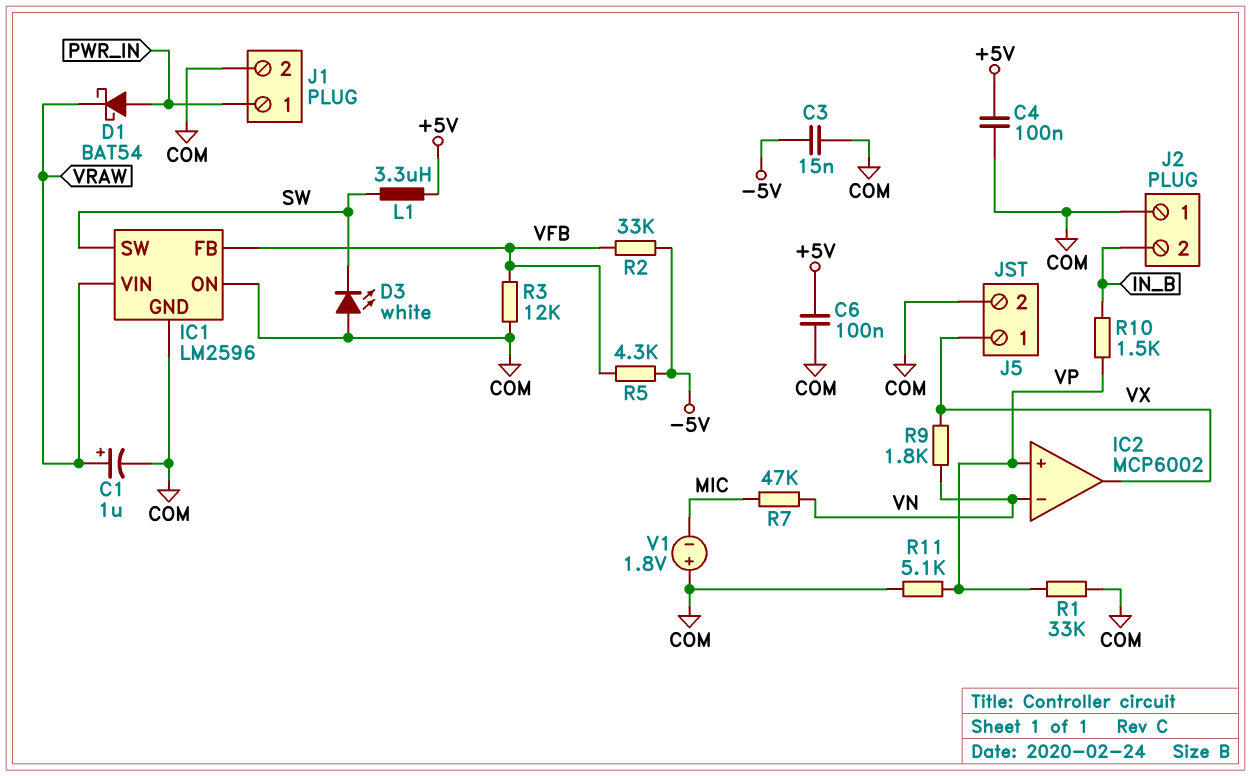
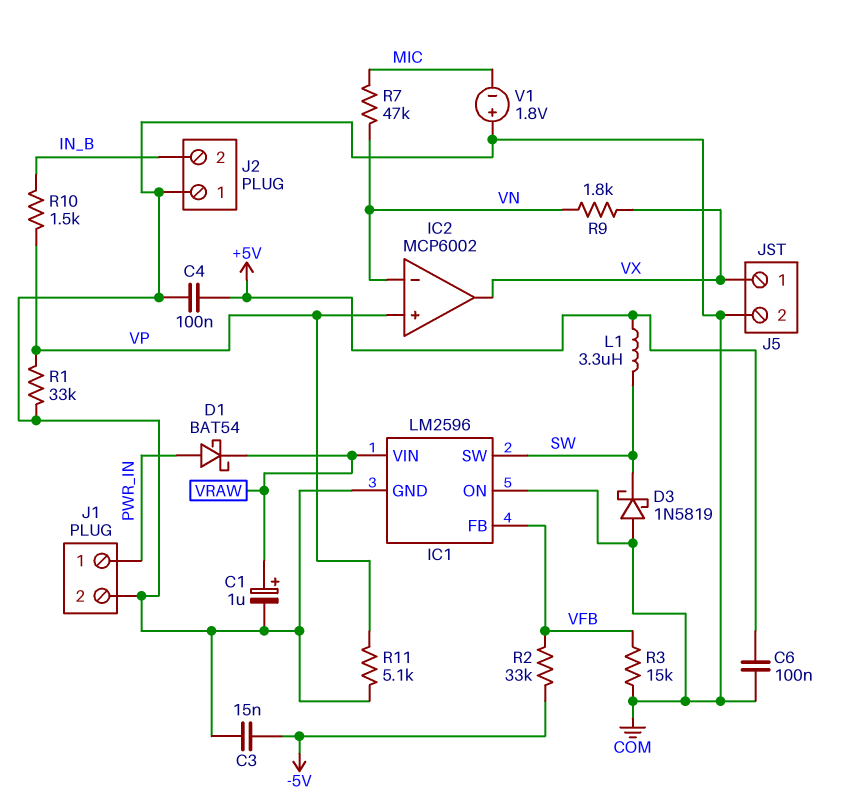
D3: LED white (A COM, K SW) -> schottky 1N5819 (A COM, K SW)
R3: 12k (COM, VFB) -> 15k (COM, VFB)
R5: 4.3k (-5V, VFB) -> none

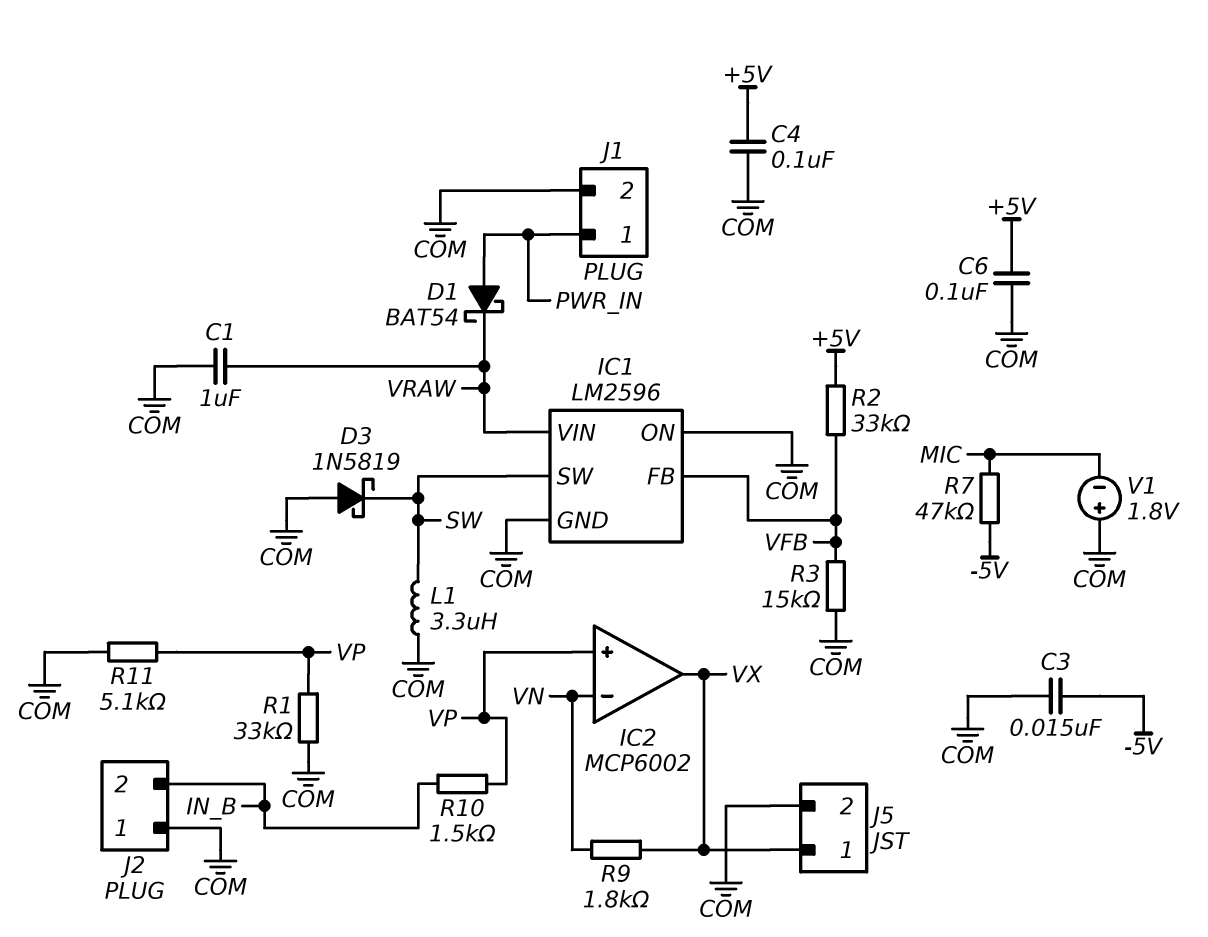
C1: 1uF (plus VRAW, minus COM) -> 1uF (COM, VRAW)
L1: 3.3uH (+5V, SW) -> 3.3uH (COM, SW)
R2: 33k (-5V, VFB) -> 33k (+5V, VFB)
R7: 47k (MIC, VN) -> 47k (-5V, MIC)

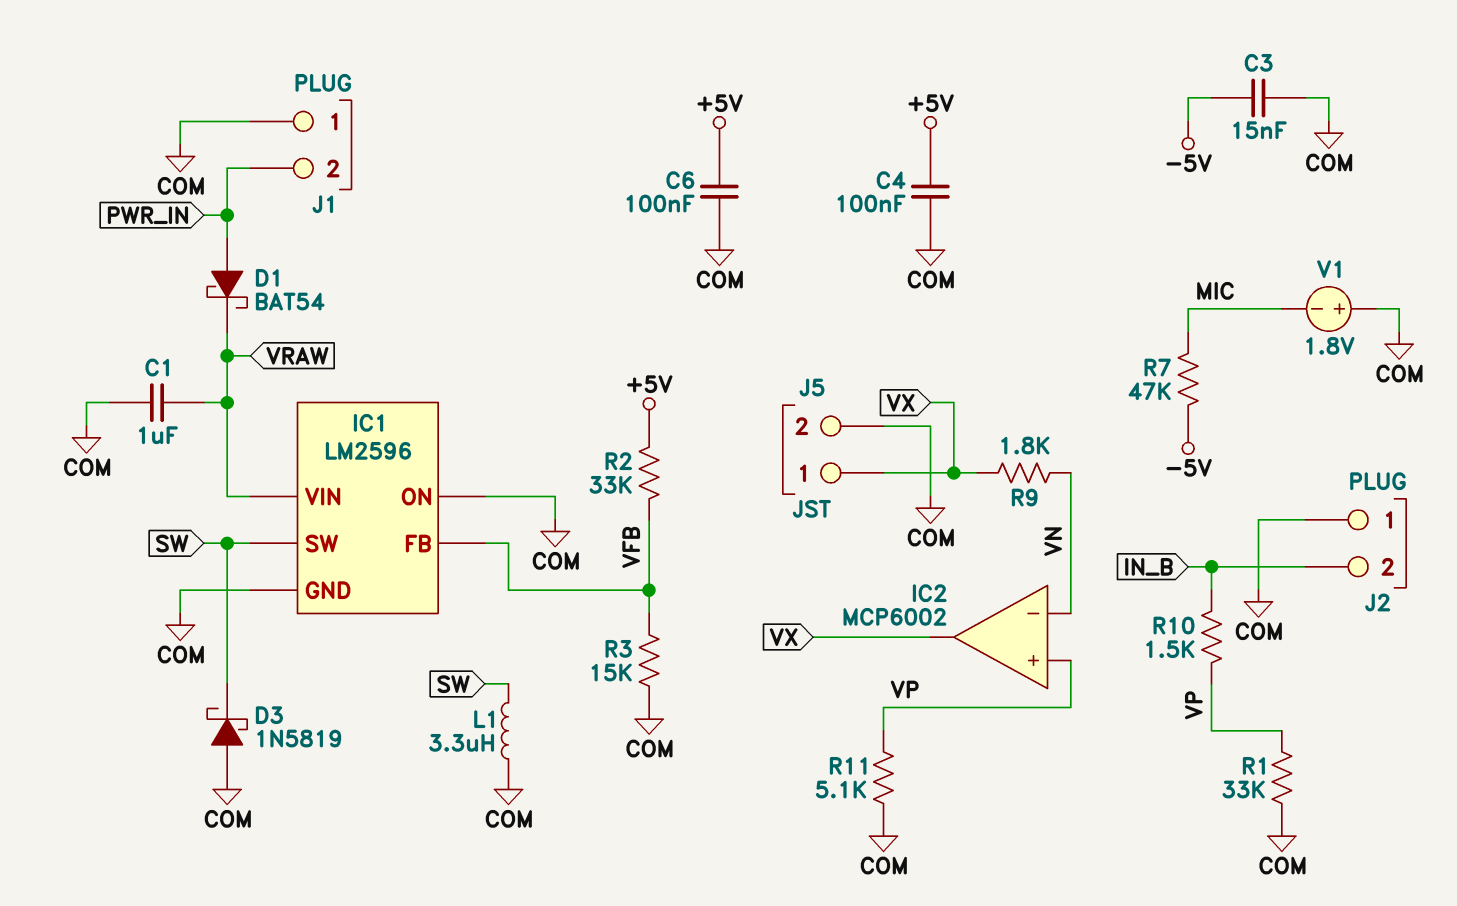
J1 pin 1: PWR_IN -> COM
J1 pin 2: COM -> PWR_IN

